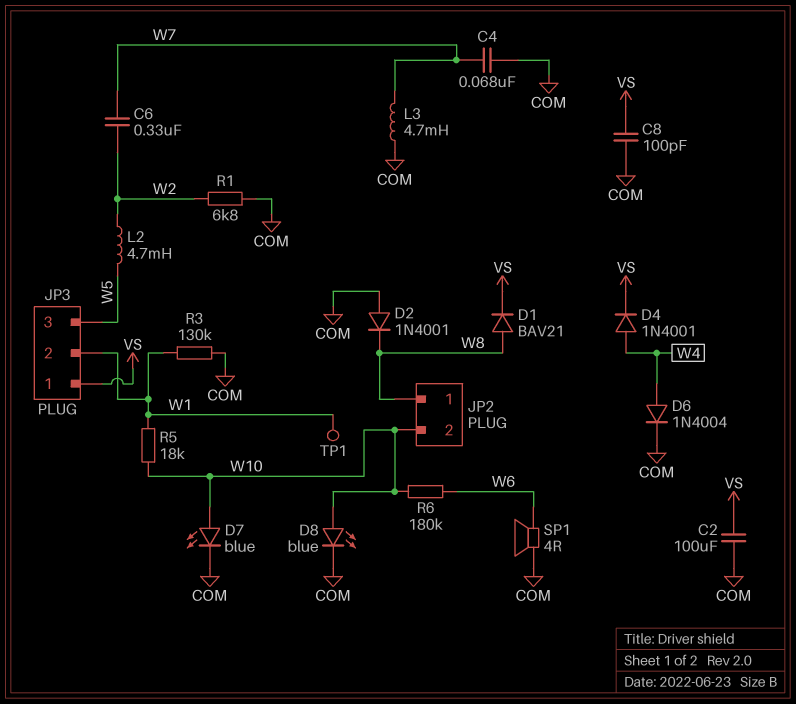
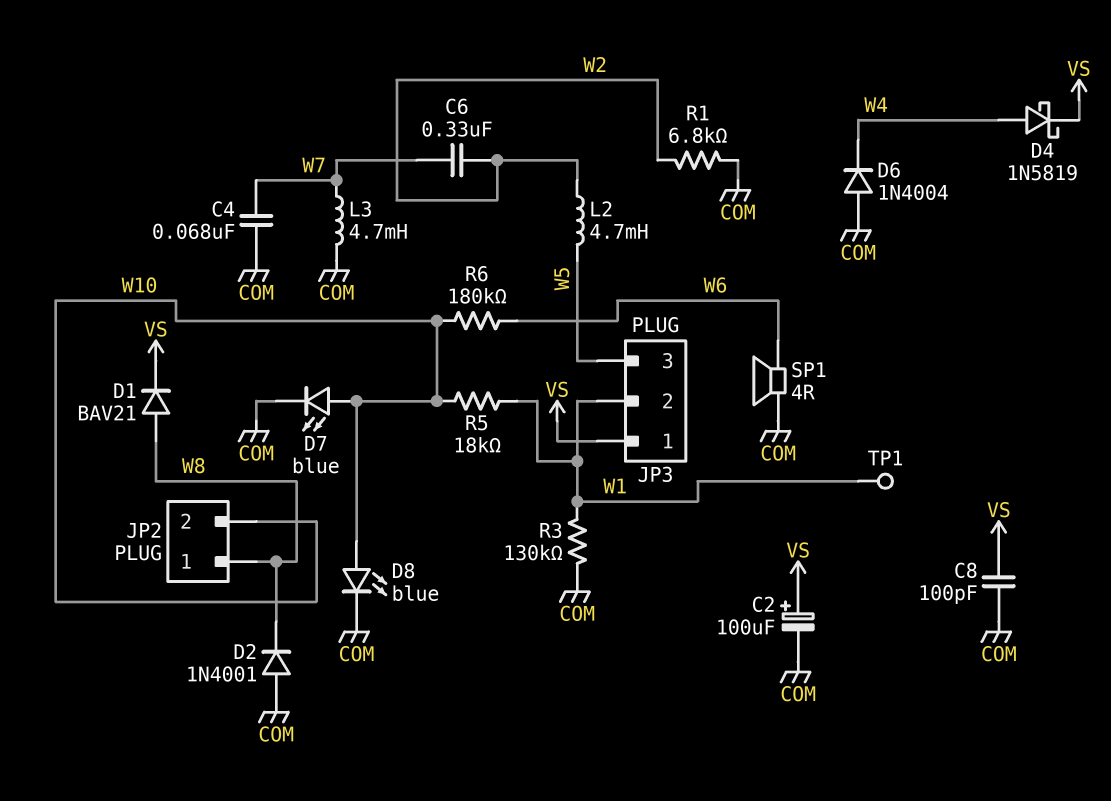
C2: 100uF (COM, VS) -> 100uF (plus VS, minus COM)
D4: diode 1N4001 (A W4, K VS) -> schottky 1N5819 (A W4, K VS)
D6: diode 1N4004 (A W4, K COM) -> diode 1N4004 (A COM, K W4)

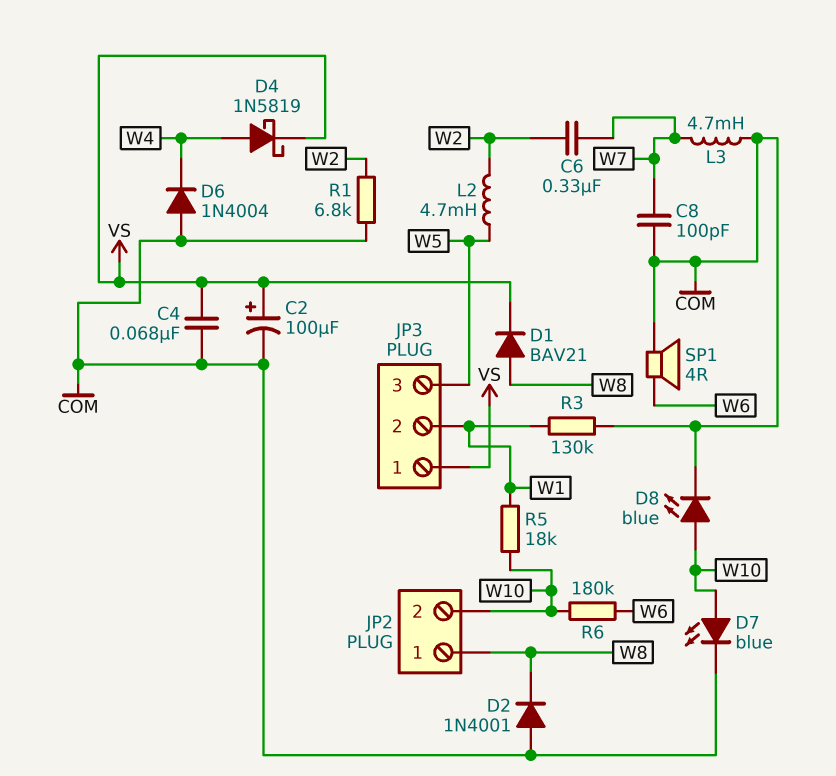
C4: 68nF (COM, W7) -> 68nF (COM, VS)
C8: 100pF (COM, VS) -> 100pF (COM, W7)
TP1: test point (W1) -> none

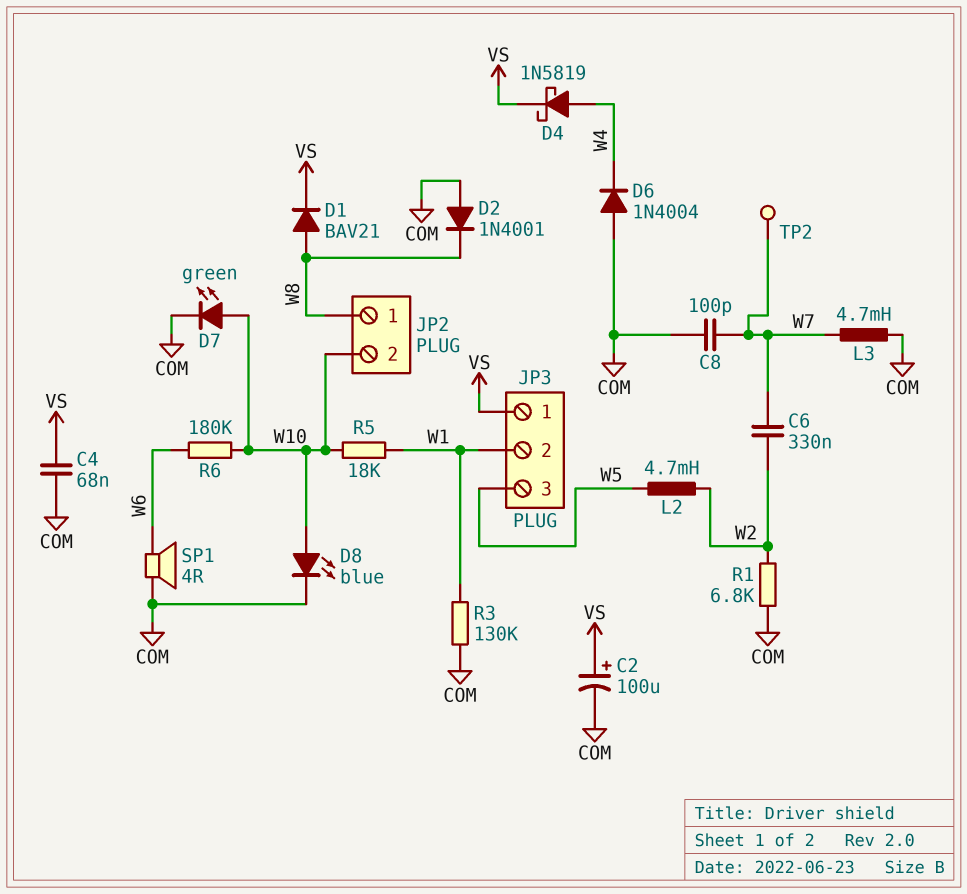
D7: LED blue (A W10, K COM) -> LED green (A W10, K COM)
TP2: none -> test point (W7)

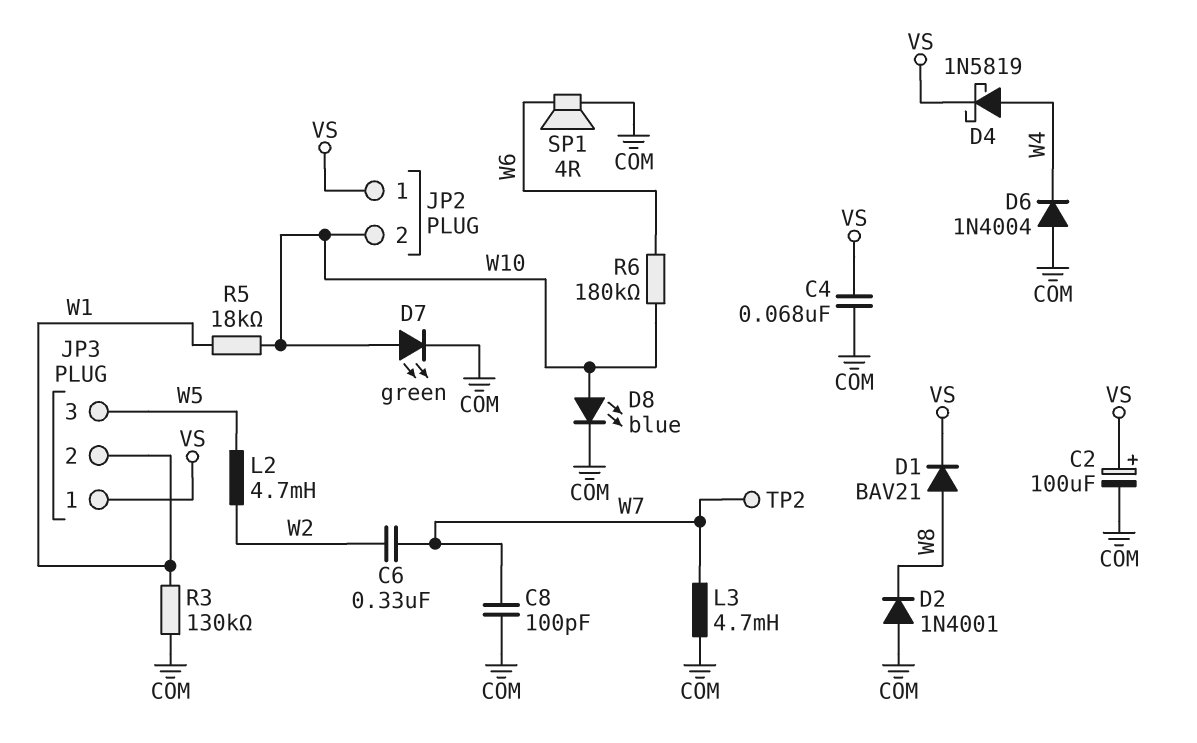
JP2 pin 1: W8 -> VS
R1: 6.8k (COM, W2) -> none

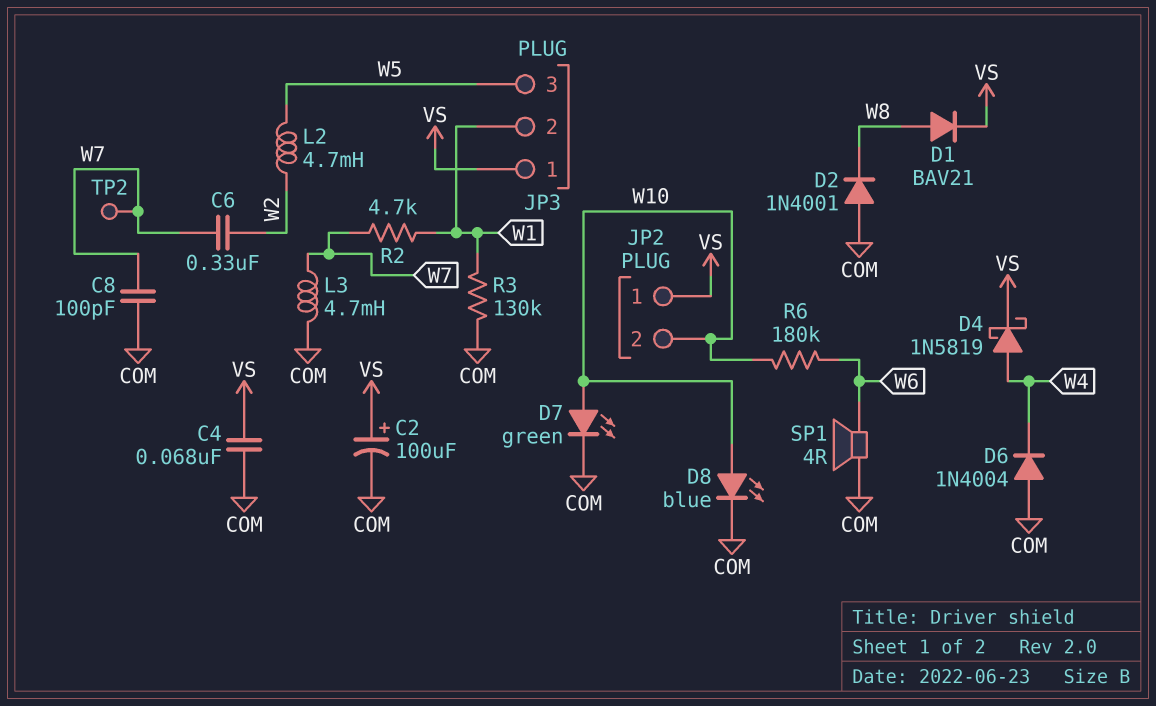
R2: none -> 4.7k (W1, W7)
R5: 18k (W1, W10) -> none

